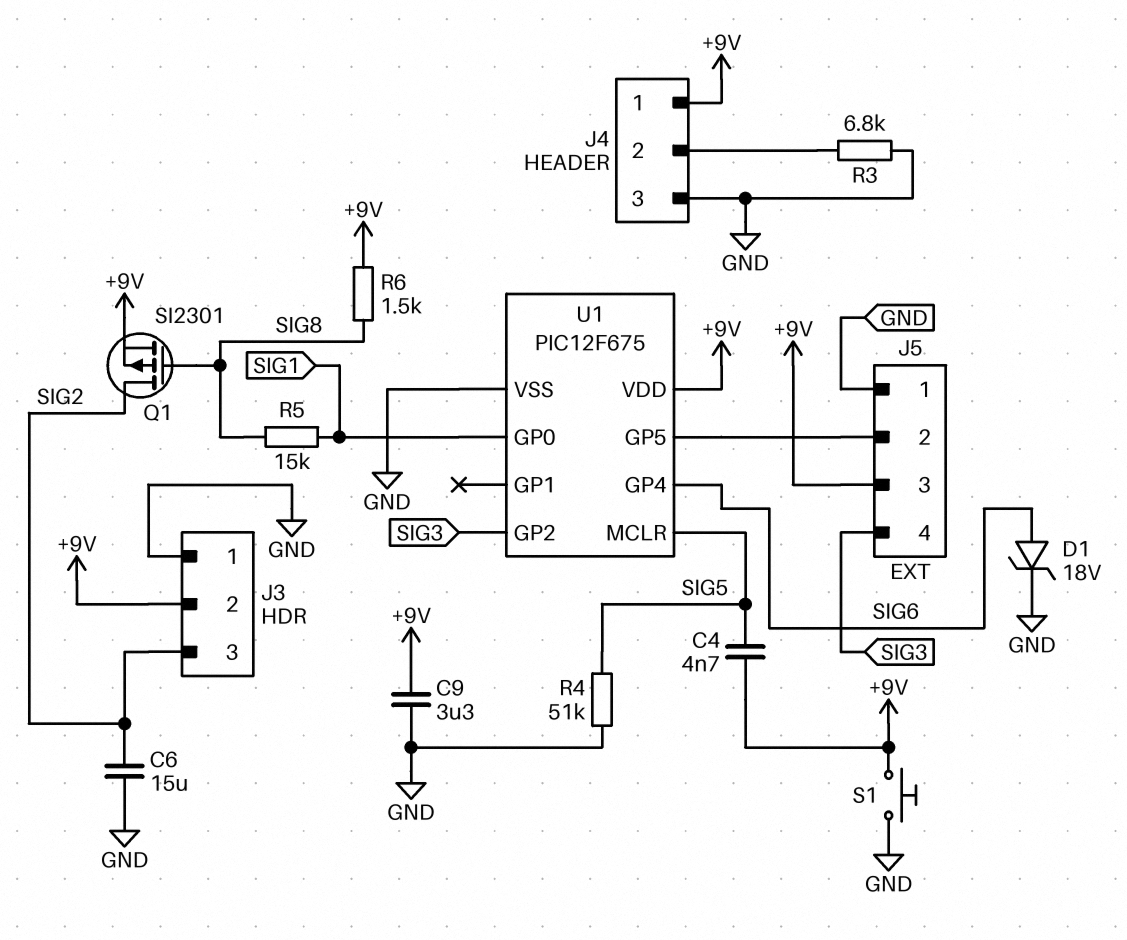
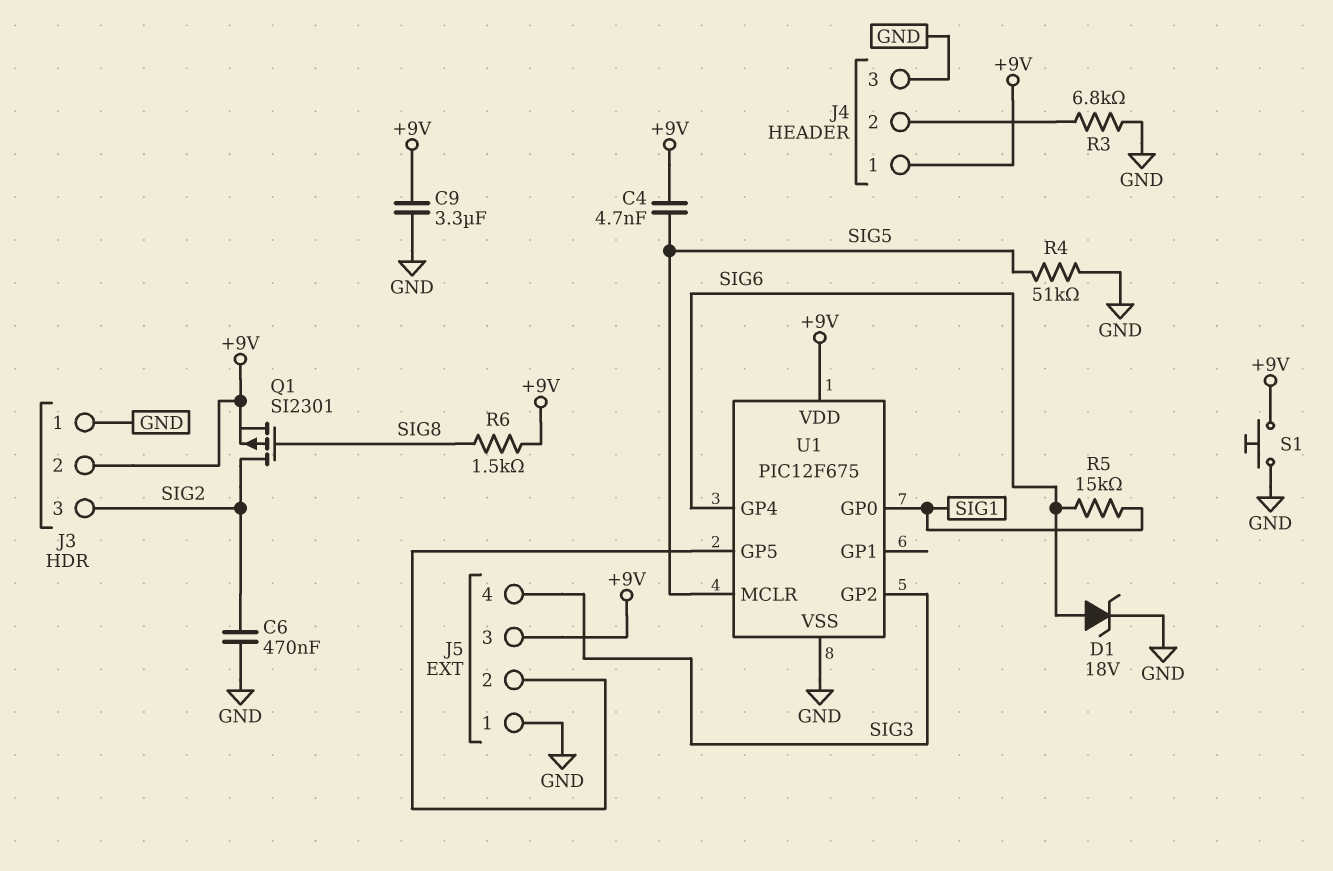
C6: 15uF (GND, SIG2) -> 470nF (GND, SIG2)
R5: 15k (SIG1, SIG8) -> 15k (SIG1, SIG6)

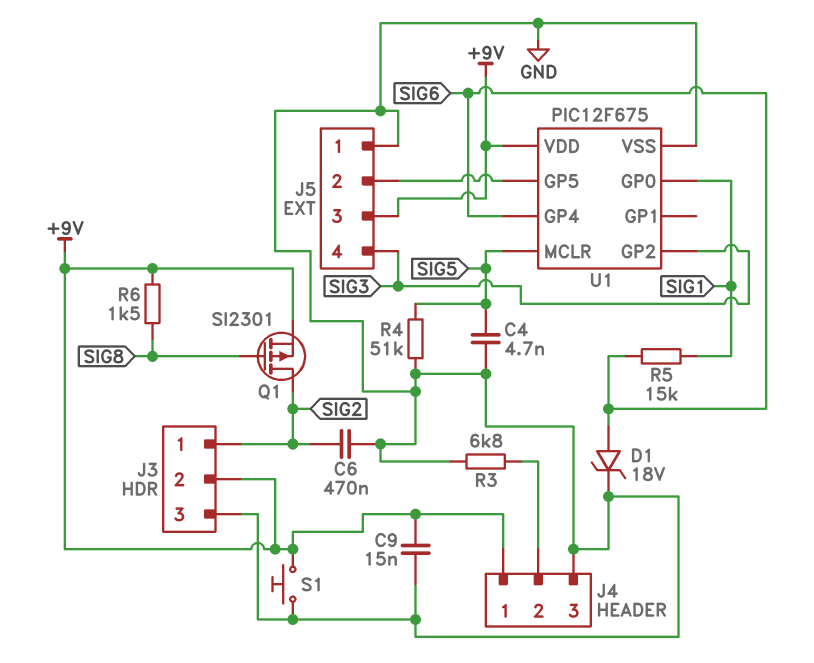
C4: 4.7nF (+9V, SIG5) -> 4.7nF (GND, SIG5)
C9: 3.3uF (+9V, GND) -> 15nF (+9V, GND)
J3 pin 1: GND -> SIG2
J3 pin 3: SIG2 -> GND

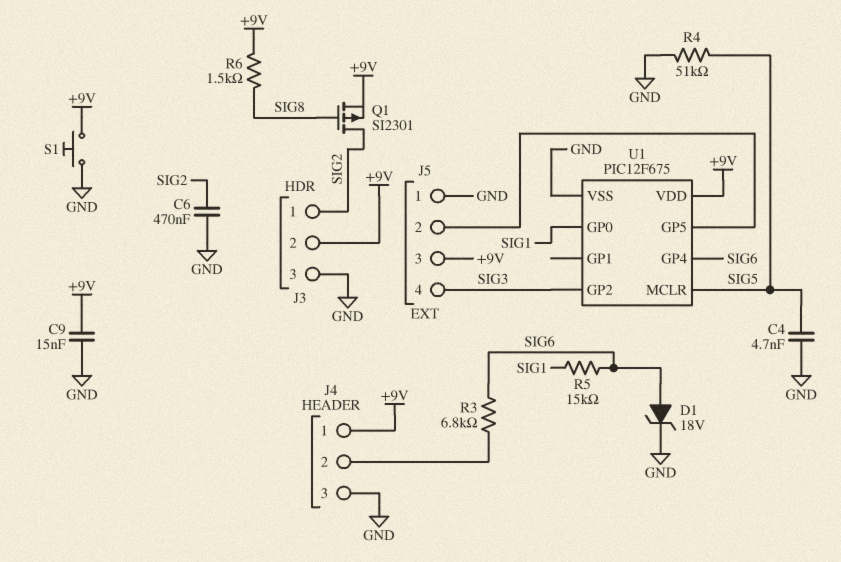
R3: 6.8k (GND, J4/2) -> 6.8k (J4/2, SIG6)

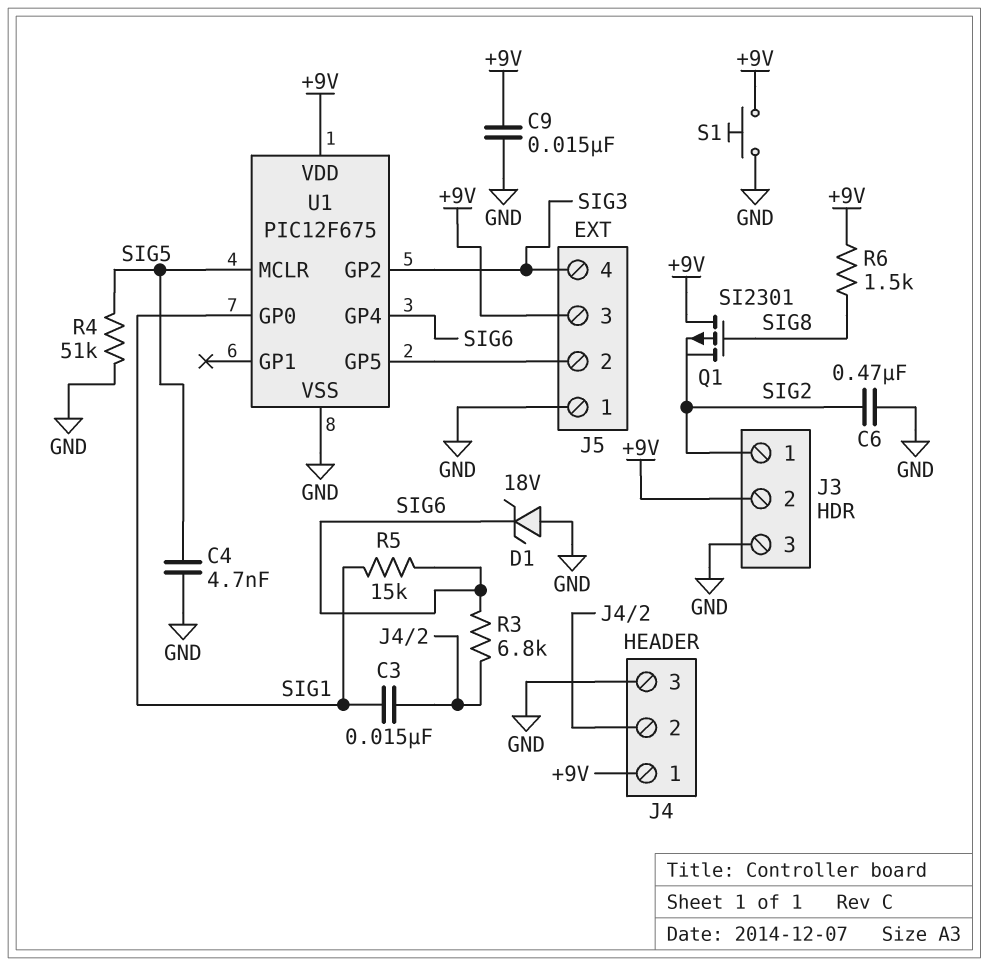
C3: none -> 15nF (J4/2, SIG1)
D1: zener 18V (A SIG6, K GND) -> zener 18V (A GND, K SIG6)
Q1: PMOS SI2301 (G SIG8, D SIG2, S +9V) -> PMOS SI2301 (G SIG8, D +9V, S SIG2)

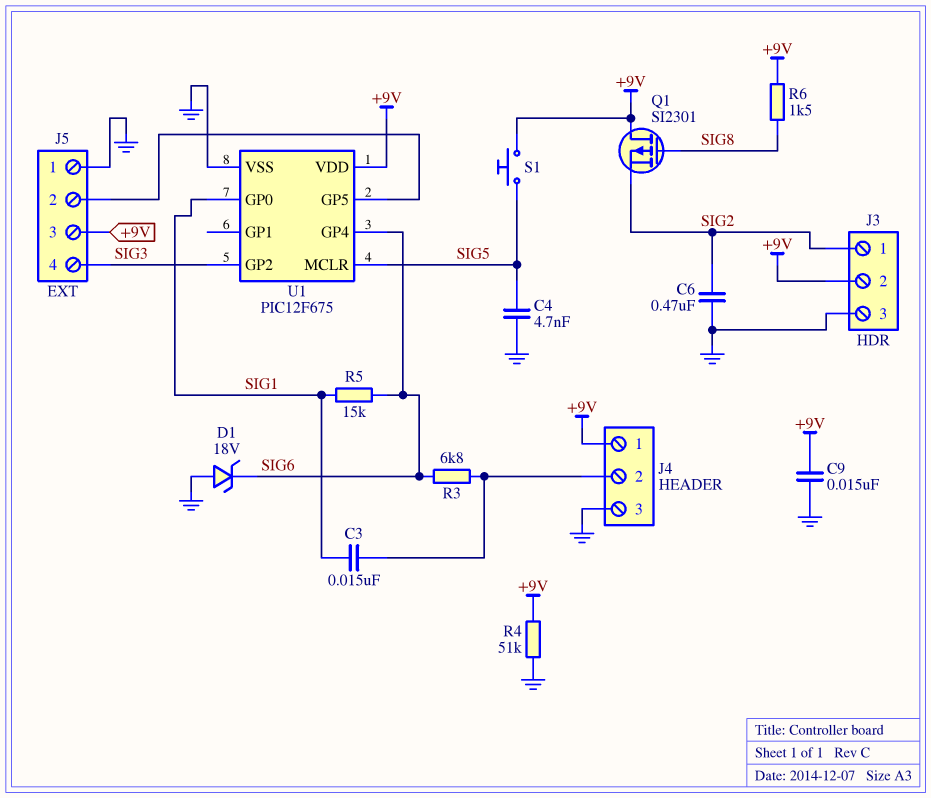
R4: 51k (GND, SIG5) -> 51k (+9V, GND)
S1: button (+9V, GND) -> button (+9V, SIG5)

